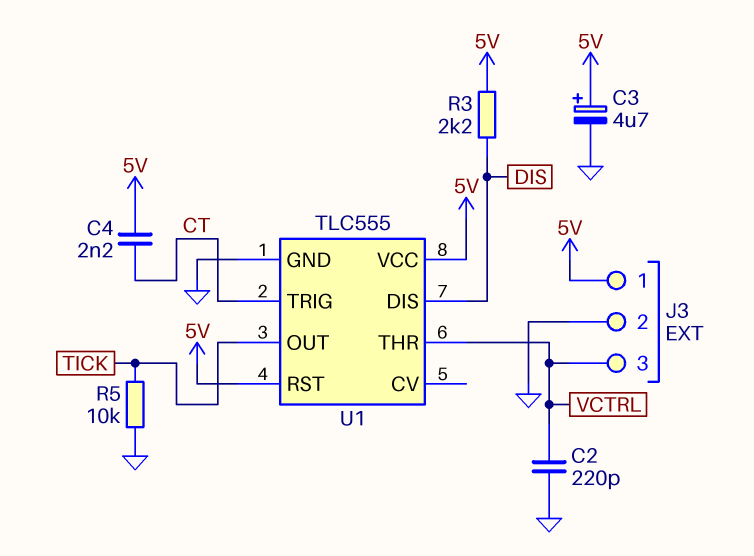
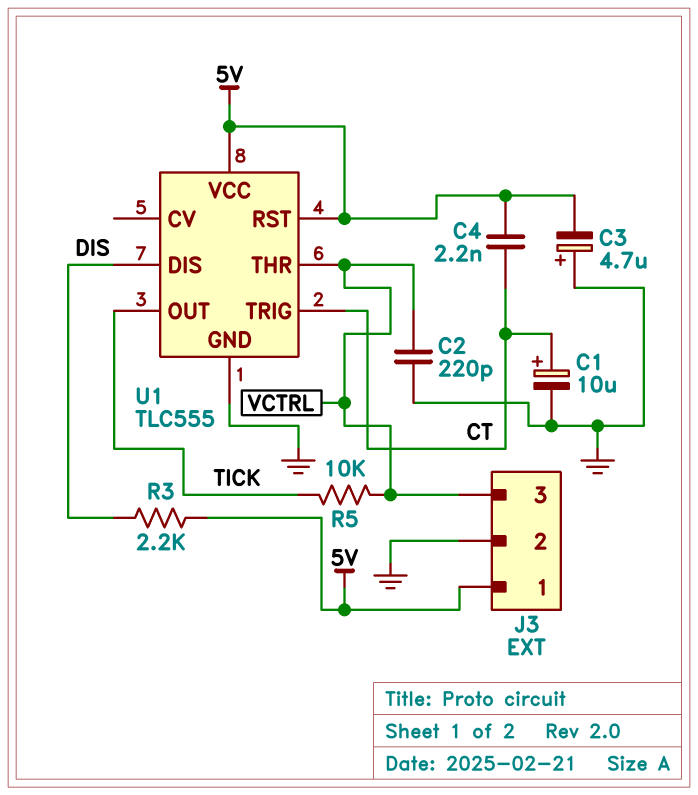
C1: none -> 10uF (plus CT, minus GND)
C3: 4.7uF (plus 5V, minus GND) -> 4.7uF (plus GND, minus 5V)
R5: 10k (GND, TICK) -> 10k (TICK, VCTRL)

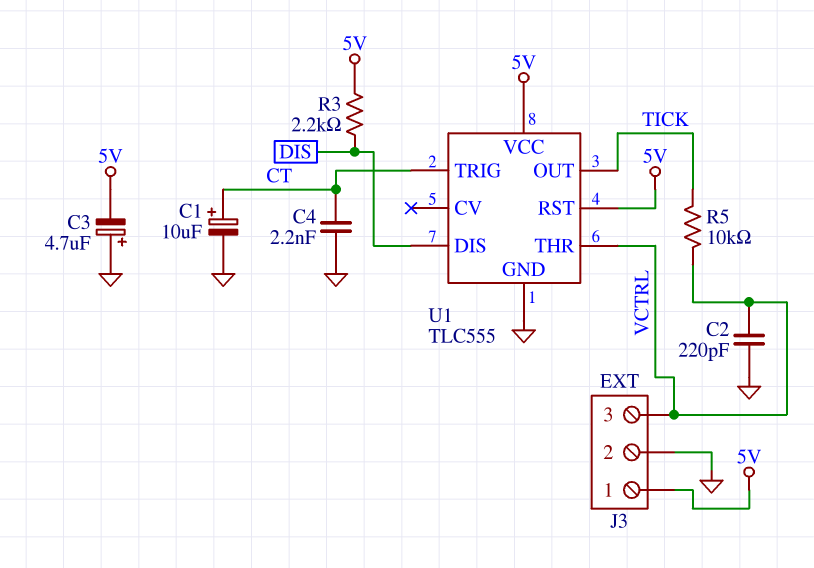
C4: 2.2nF (5V, CT) -> 2.2nF (CT, GND)

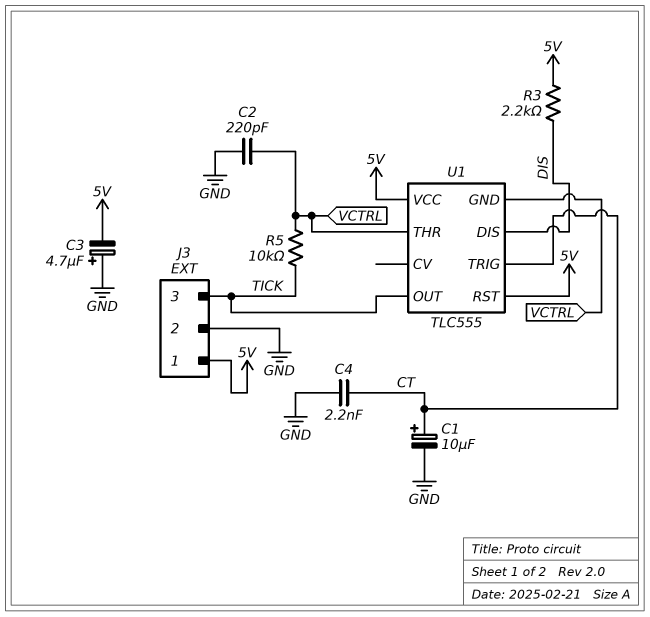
J3 pin 3: VCTRL -> TICK
U1 pin GND: GND -> VCTRL

